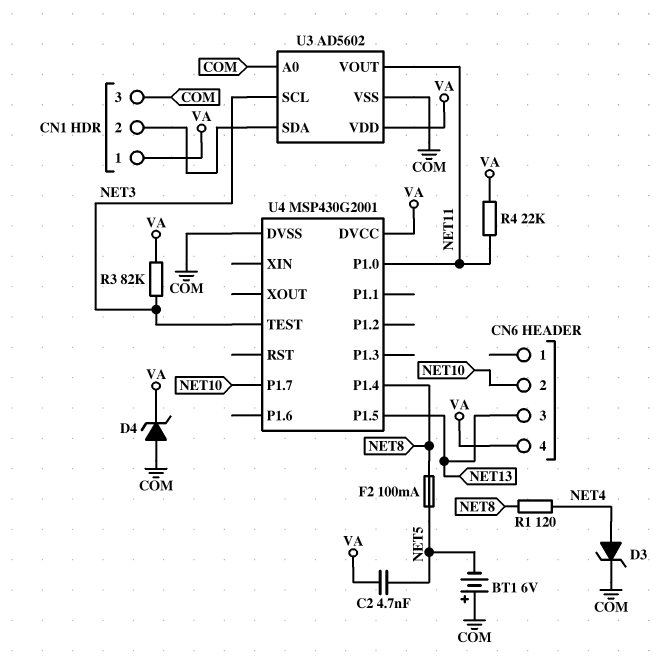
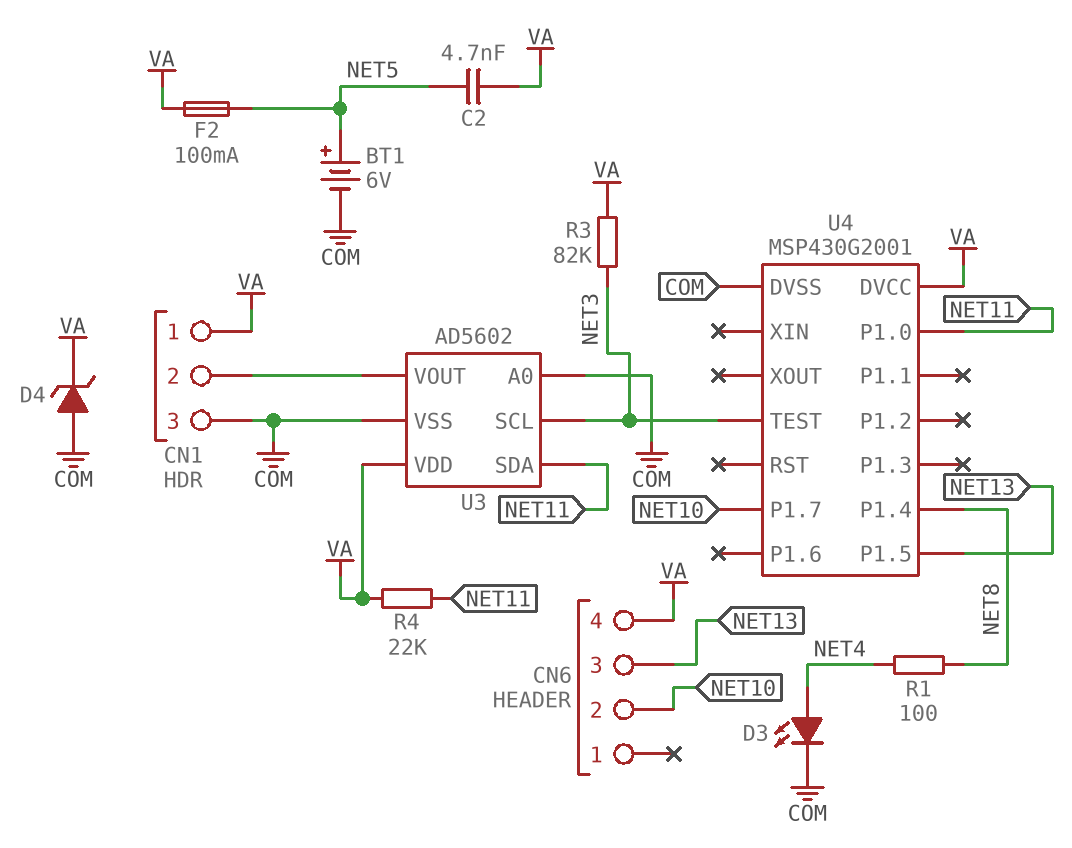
BT1: 6V (plus COM, minus NET5) -> 6V (plus NET5, minus COM)
D3: zener (A NET4, K COM) -> LED (A NET4, K COM)
F2: 100mA (NET5, NET8) -> 100mA (NET5, VA)
R1: 120 (NET4, NET8) -> 100 (NET4, NET8)
U3 pin SDA: CN1/2 -> NET11
U3 pin VOUT: NET11 -> CN1/2

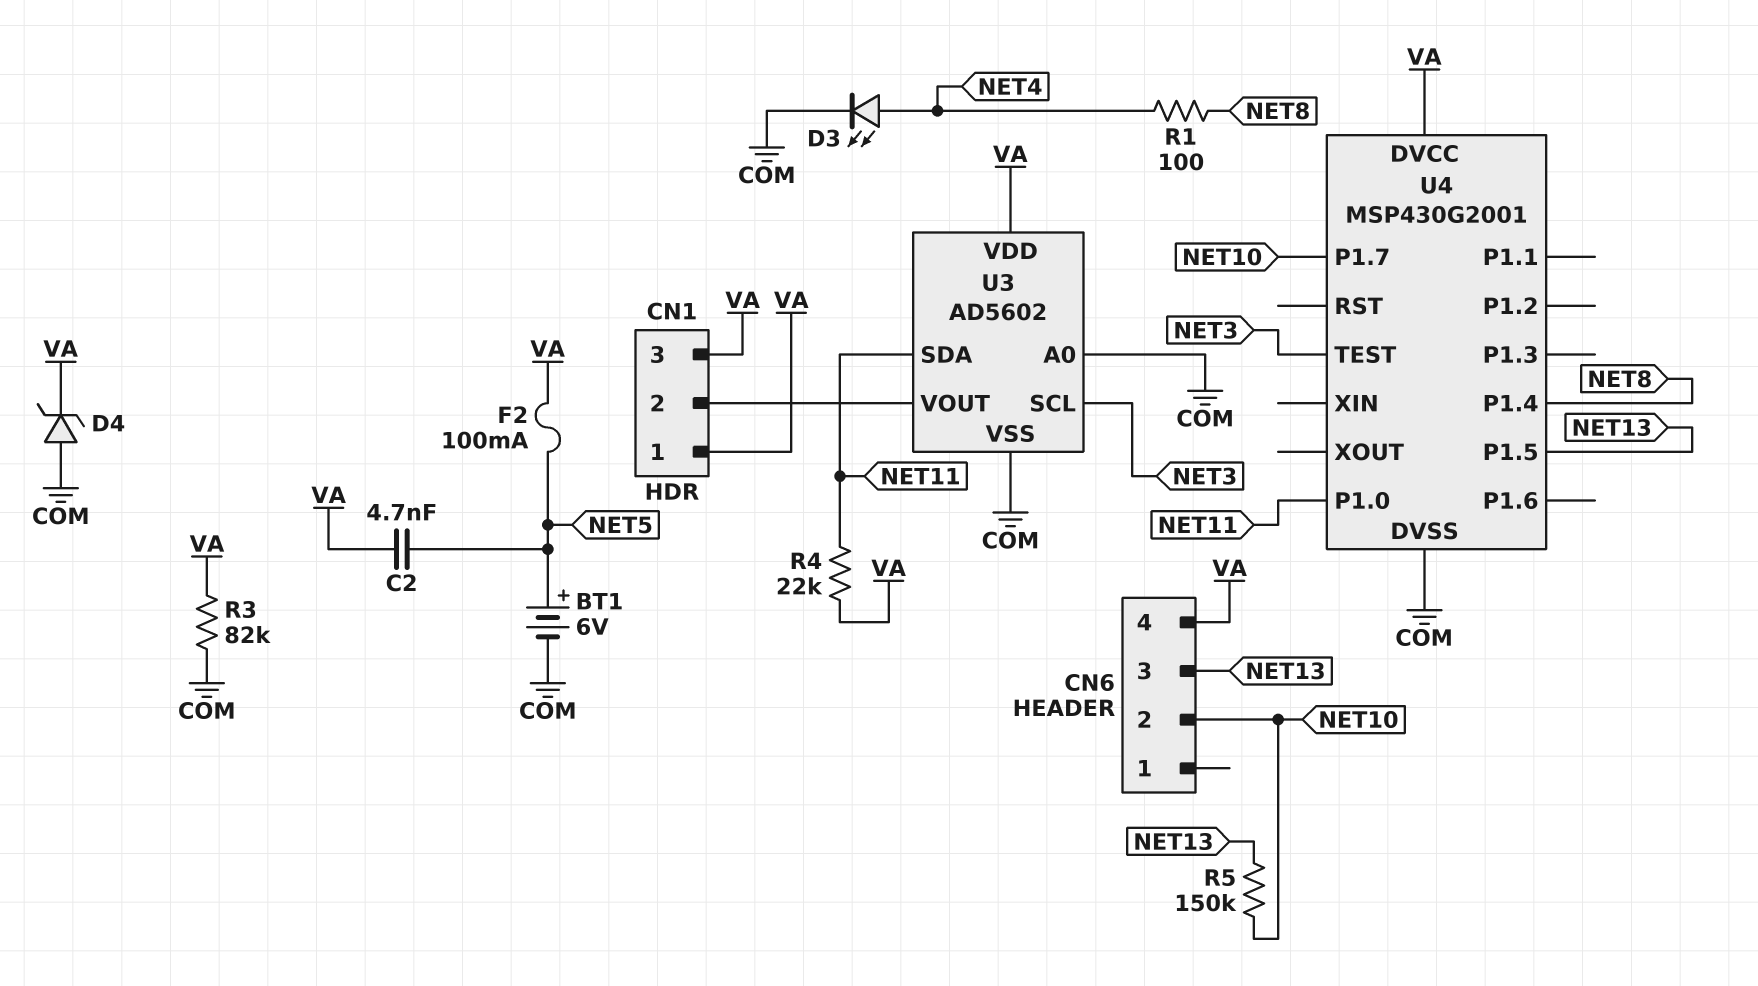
CN1 pin 3: COM -> VA
R3: 82k (NET3, VA) -> 82k (COM, VA)
R5: none -> 150k (NET10, NET13)

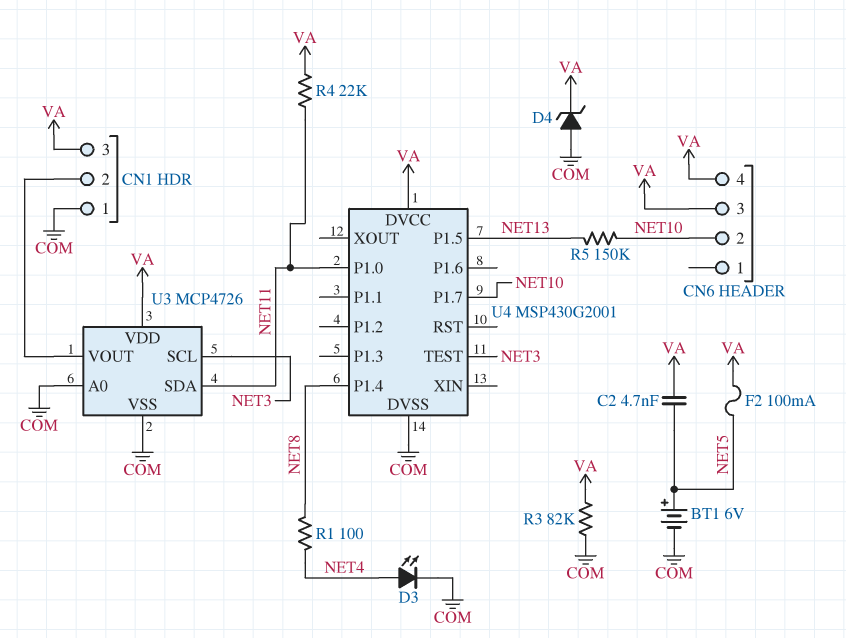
CN1 pin 1: VA -> COM
CN6 pin 3: NET13 -> VA
U3: AD5602 -> MCP4726

